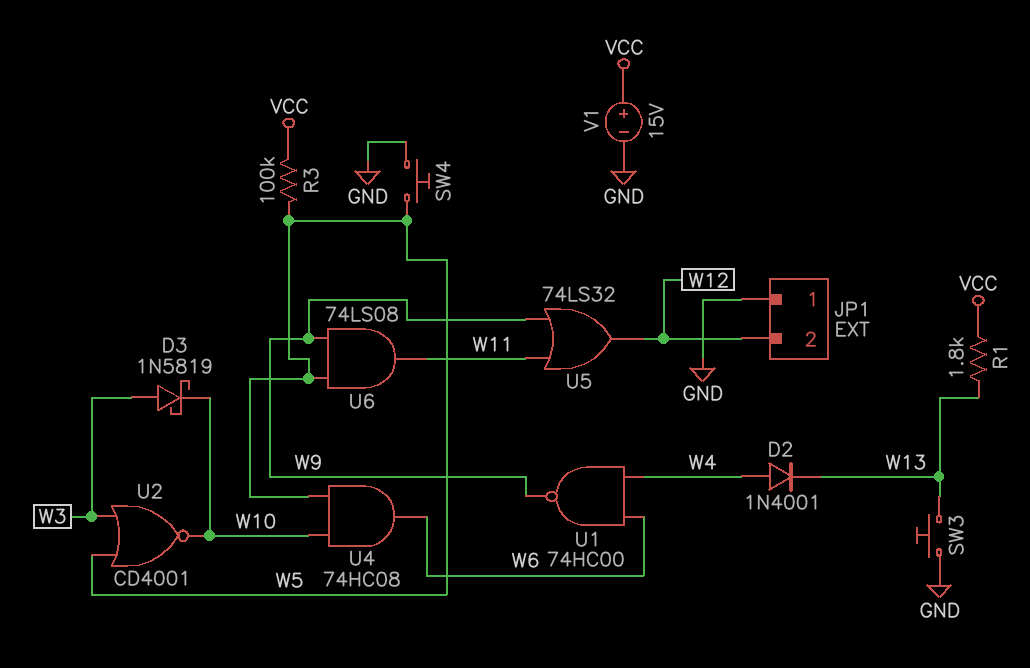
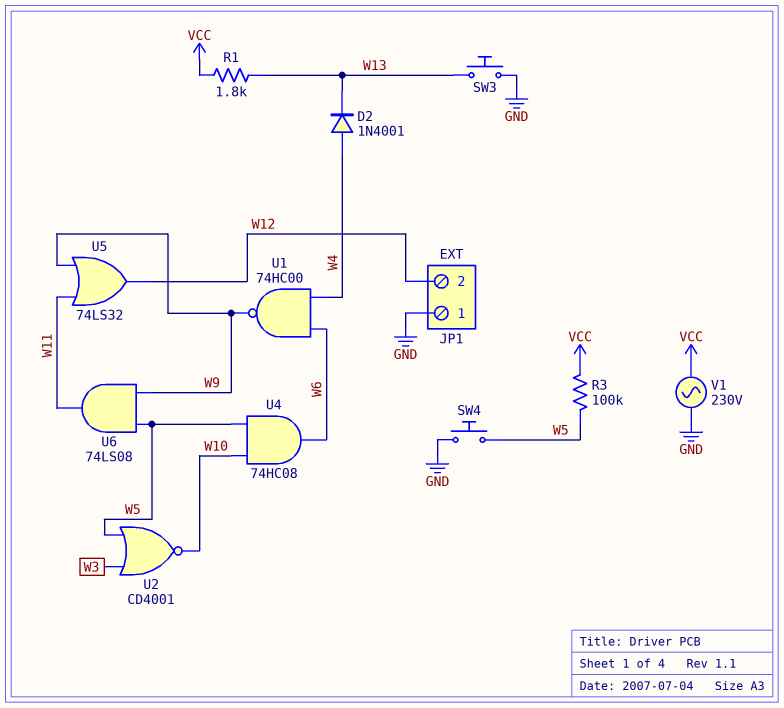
D3: schottky 1N5819 (A W3, K W10) -> none
V1: 15V (plus VCC, minus GND) -> AC 230V (GND, VCC)

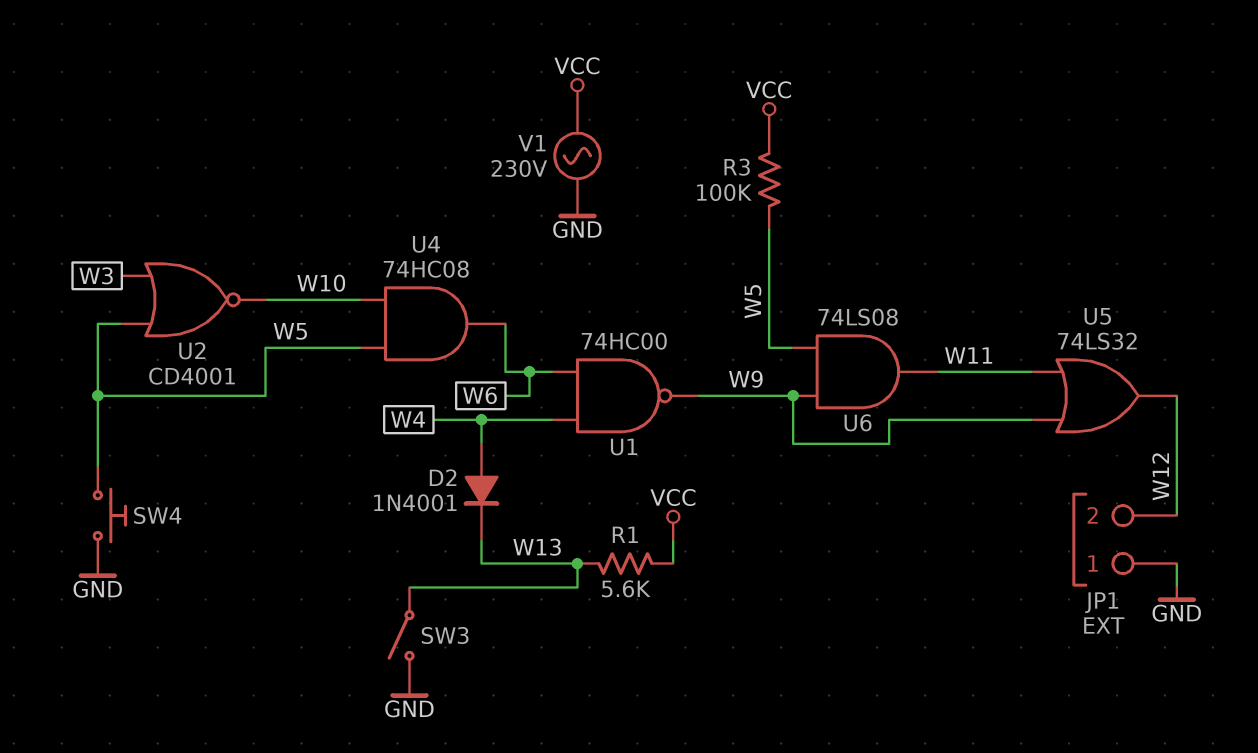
R1: 1.8k (VCC, W13) -> 5.6k (VCC, W13)
SW3: button (GND, W13) -> switch (GND, W13)

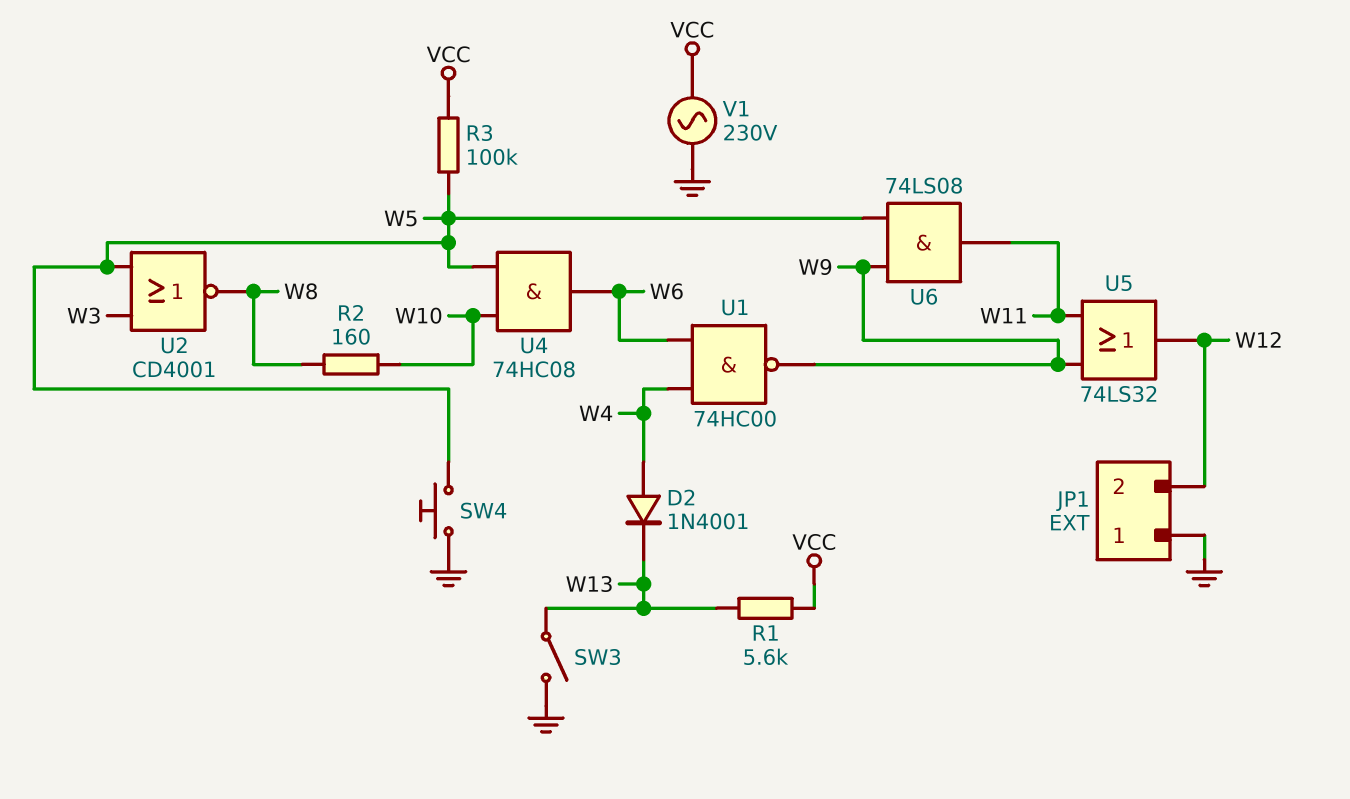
R2: none -> 160 (W8, W10)
U2: NOR CD4001 (in W3, in W5, out W10) -> NOR CD4001 (in W3, in W5, out W8)

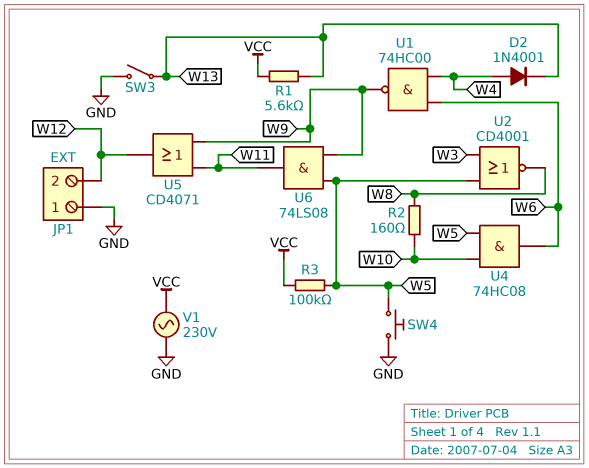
U5: OR 74LS32 (in W9, in W11, out W12) -> OR CD4071 (in W9, in W11, out W12)

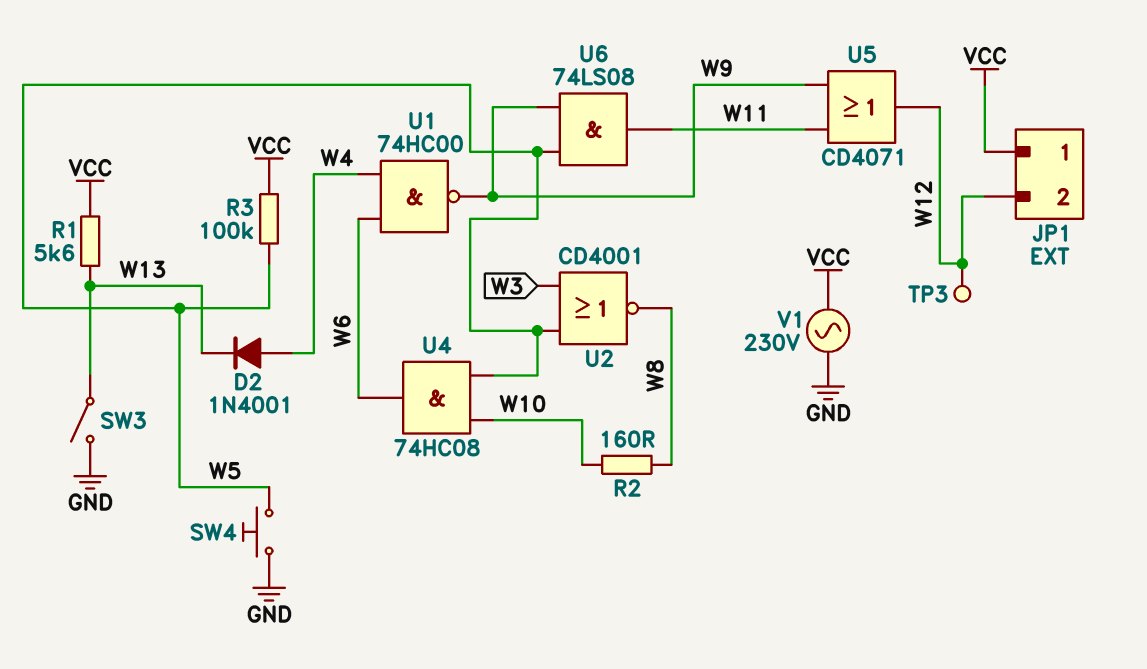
JP1 pin 1: GND -> VCC
TP3: none -> test point (W12)

